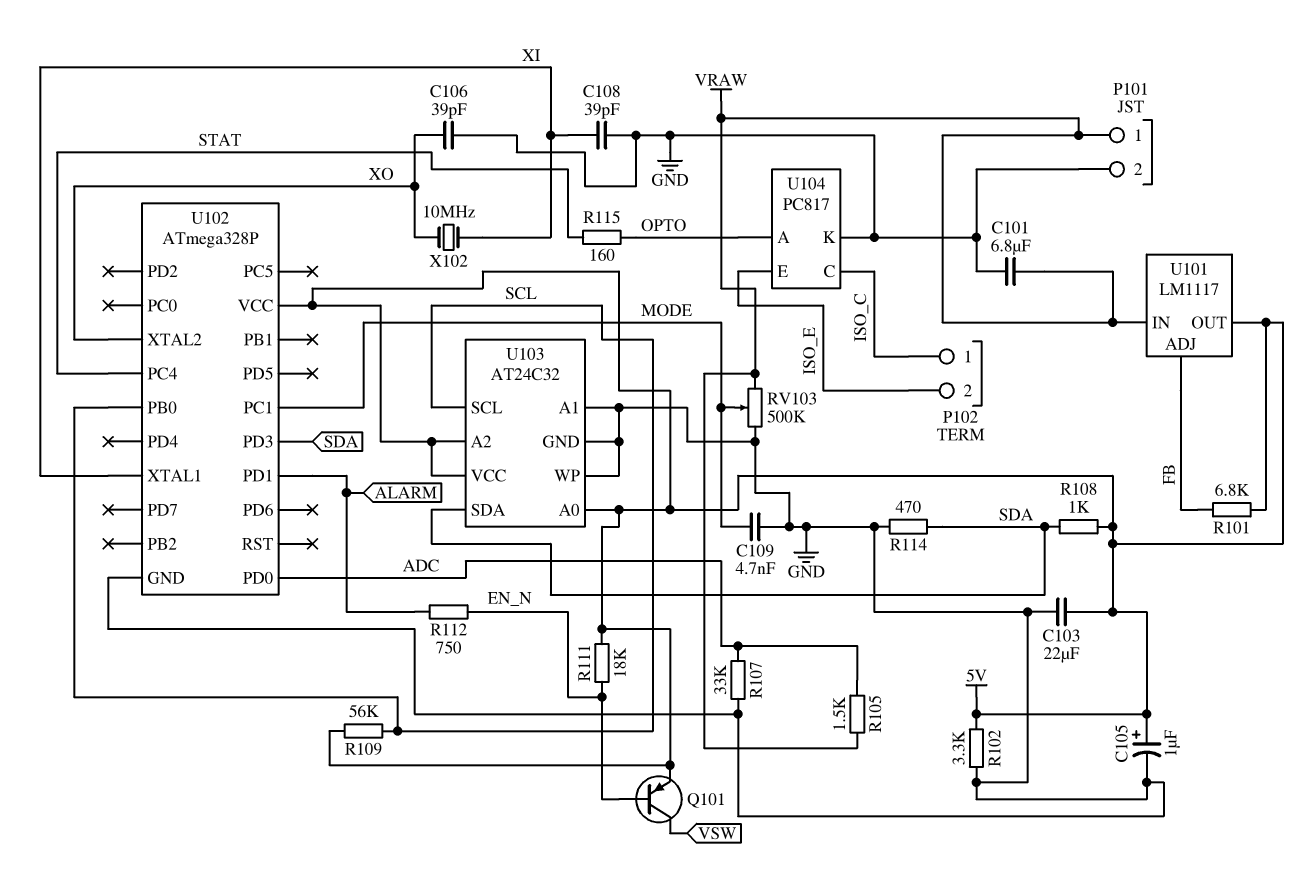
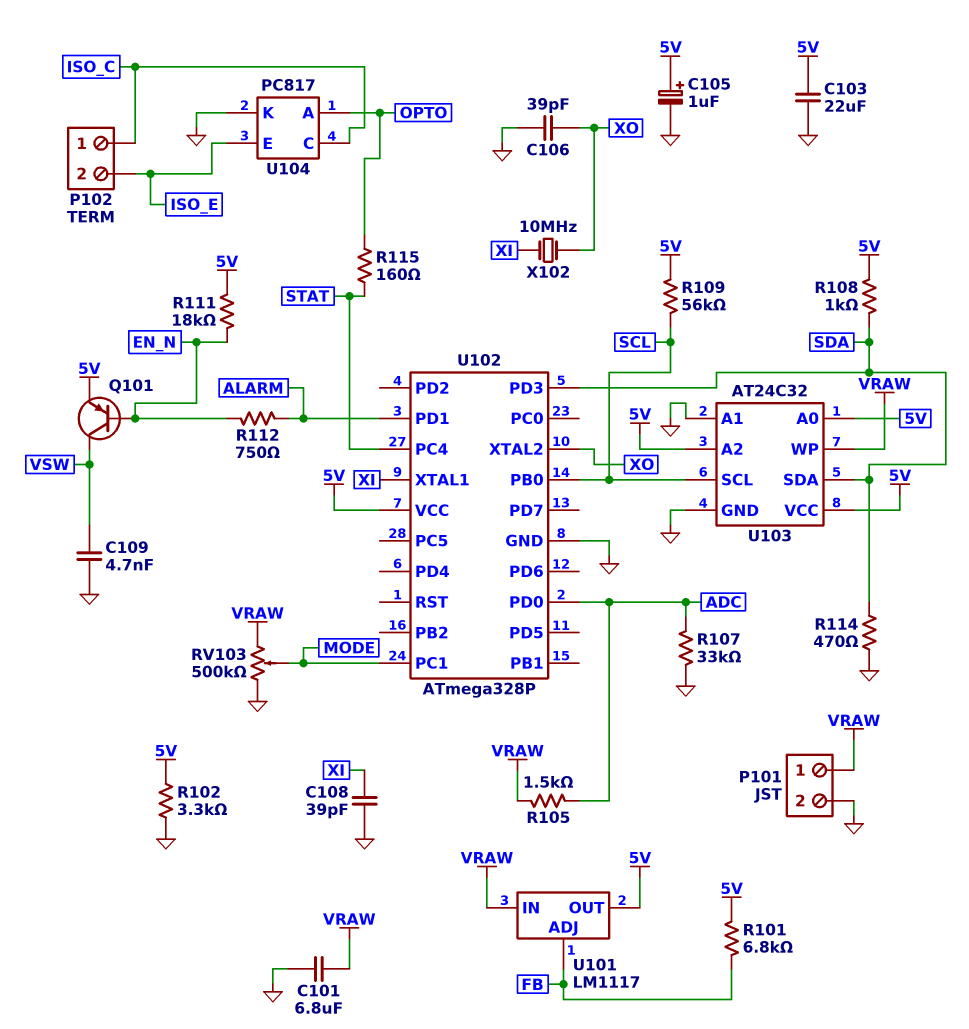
C109: 4.7nF (GND, MODE) -> 4.7nF (GND, VSW)
U103 pin WP: GND -> VRAW

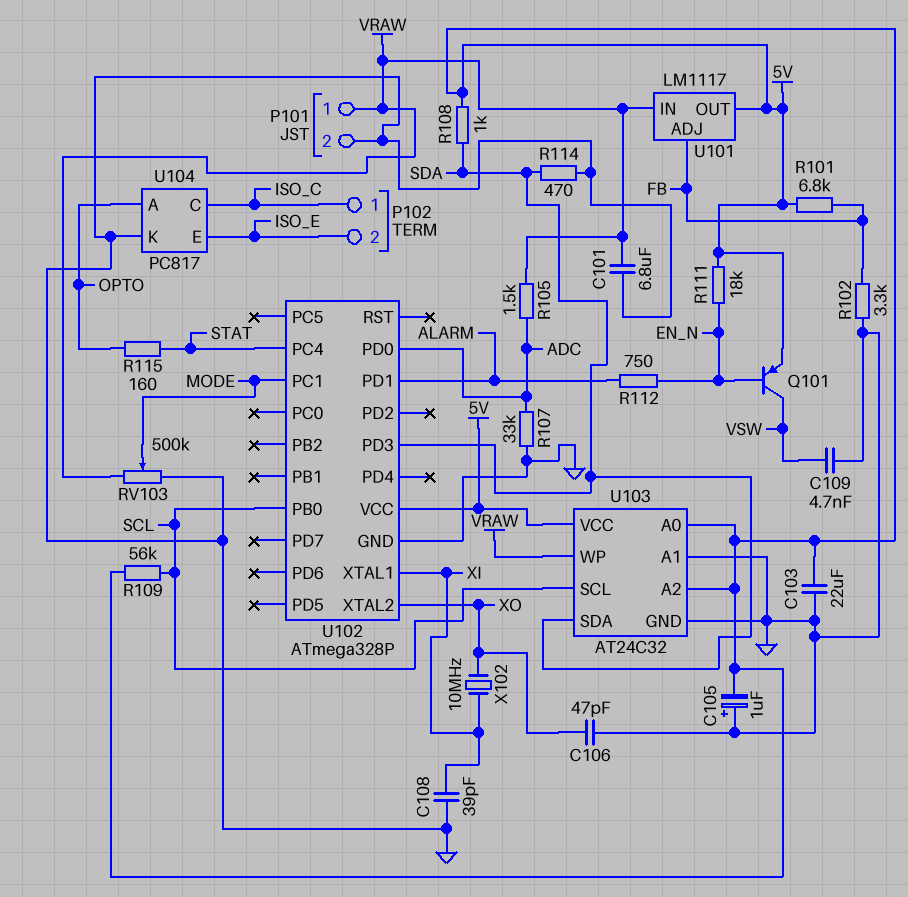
C105: 1uF (plus 5V, minus GND) -> 1uF (plus GND, minus 5V)
C106: 39pF (GND, XO) -> 47pF (GND, XO)
R102: 3.3k (5V, GND) -> 3.3k (FB, GND)

